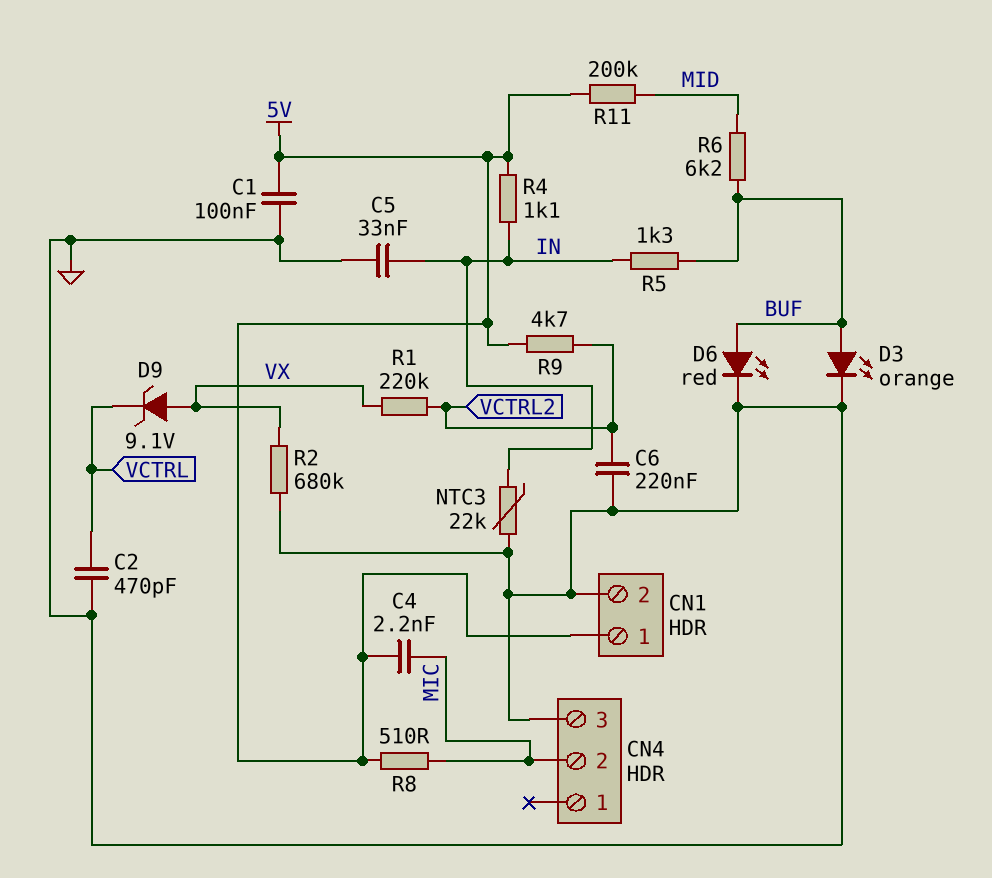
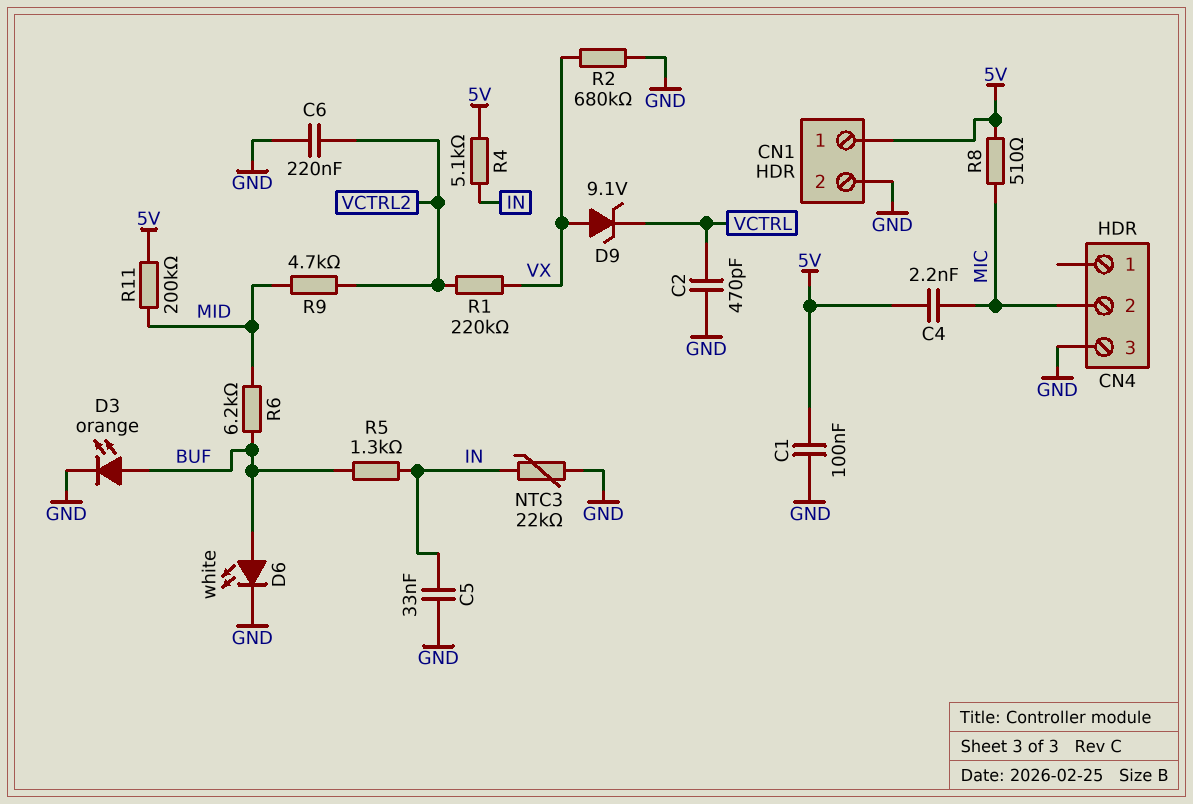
D6: LED red (A BUF, K GND) -> LED white (A BUF, K GND)
R4: 1.1k (5V, IN) -> 5.1k (5V, IN)
R9: 4.7k (5V, VCTRL2) -> 4.7k (MID, VCTRL2)

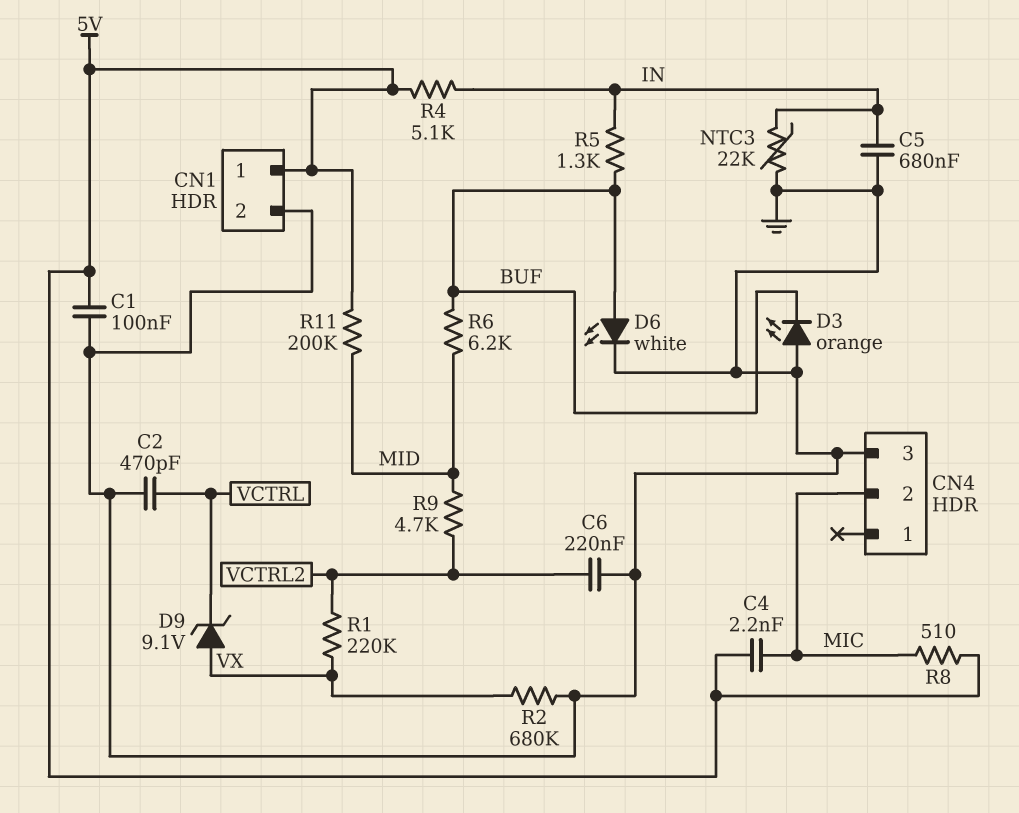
C5: 33nF (GND, IN) -> 680nF (GND, IN)
D3: LED orange (A BUF, K GND) -> LED orange (A GND, K BUF)

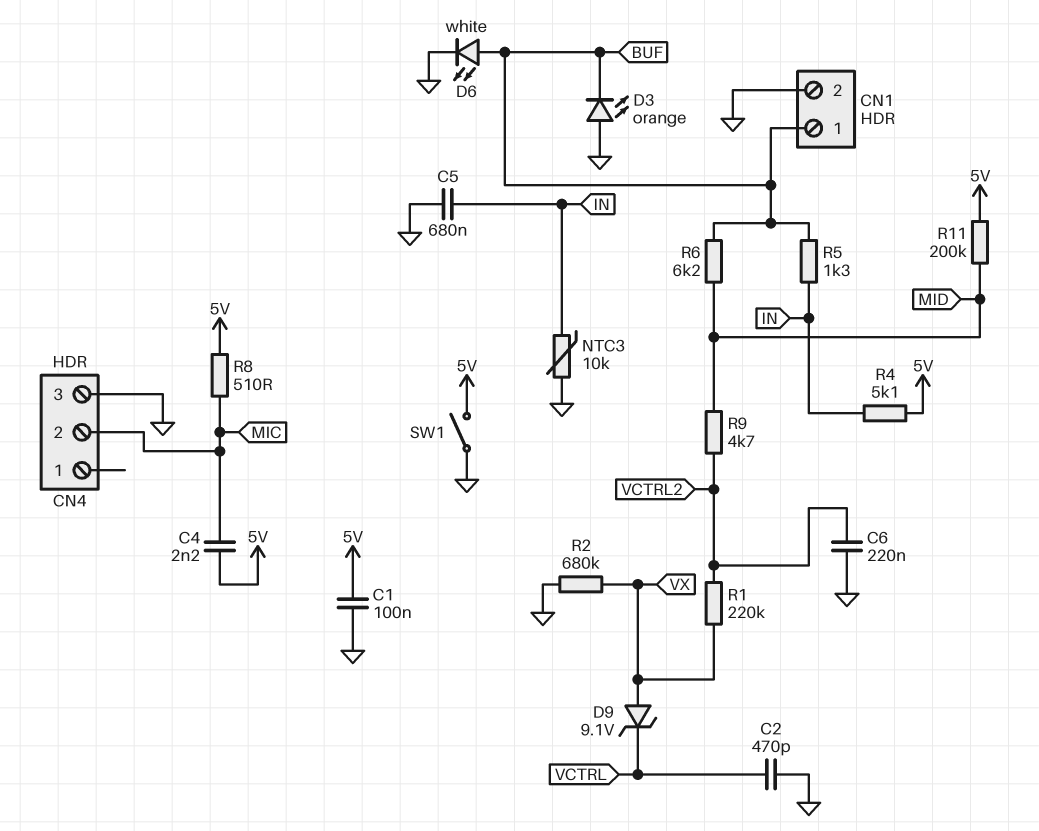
CN1 pin 1: 5V -> BUF
NTC3: 22k (GND, IN) -> 10k (GND, IN)
SW1: none -> switch (5V, GND)

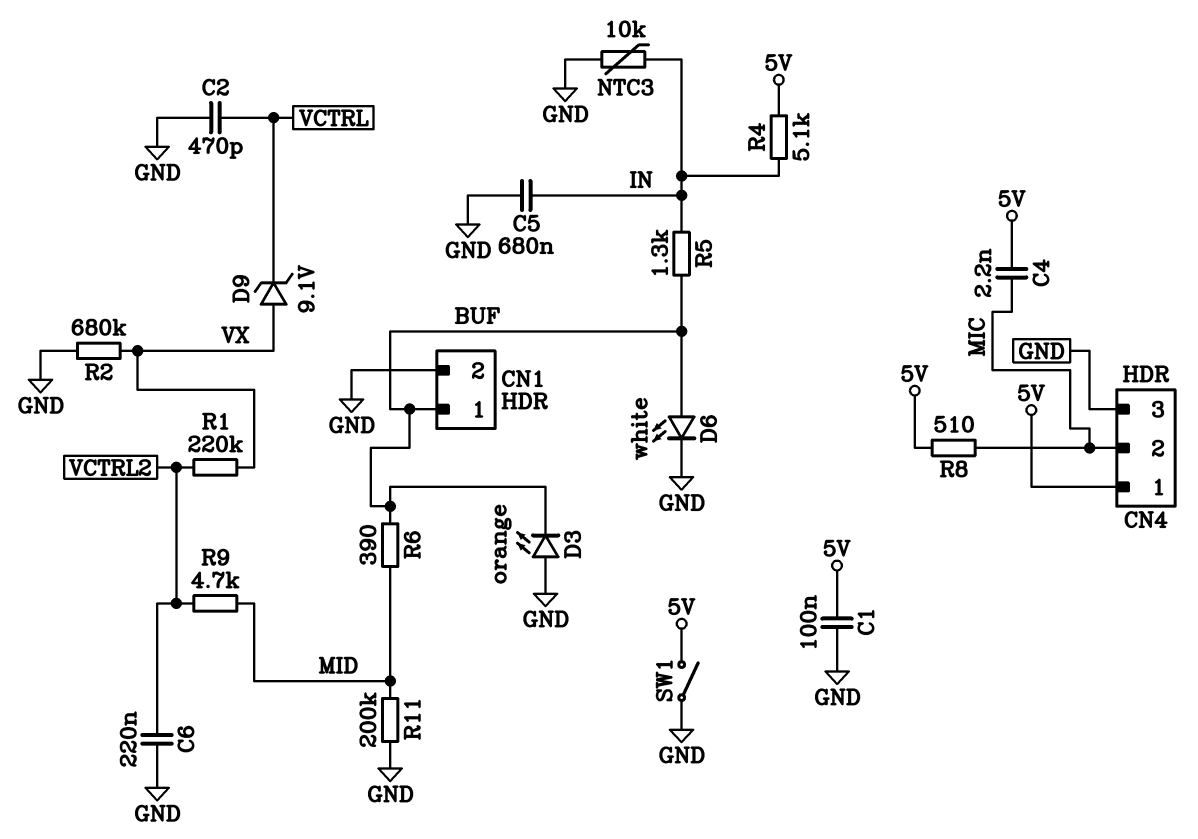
CN4 pin 1: none -> 5V
R6: 6.2k (BUF, MID) -> 390 (BUF, MID)
R11: 200k (5V, MID) -> 200k (GND, MID)

